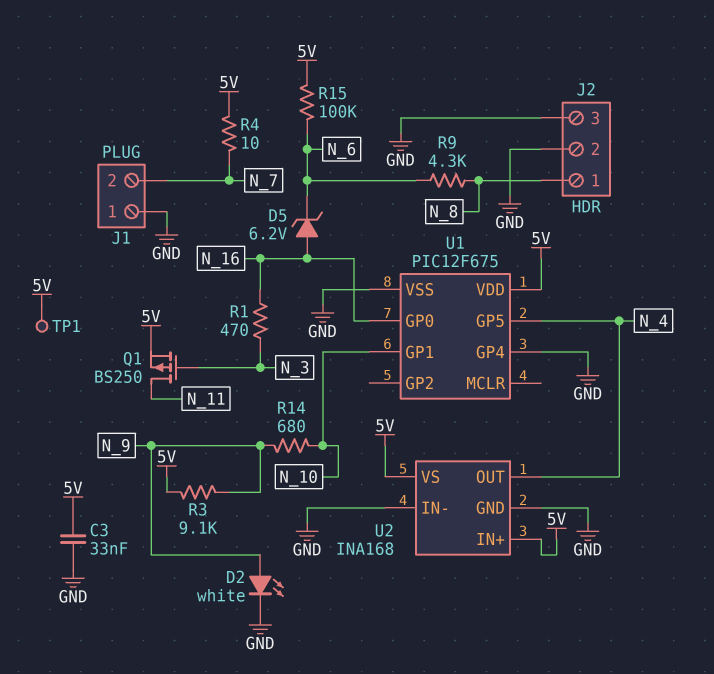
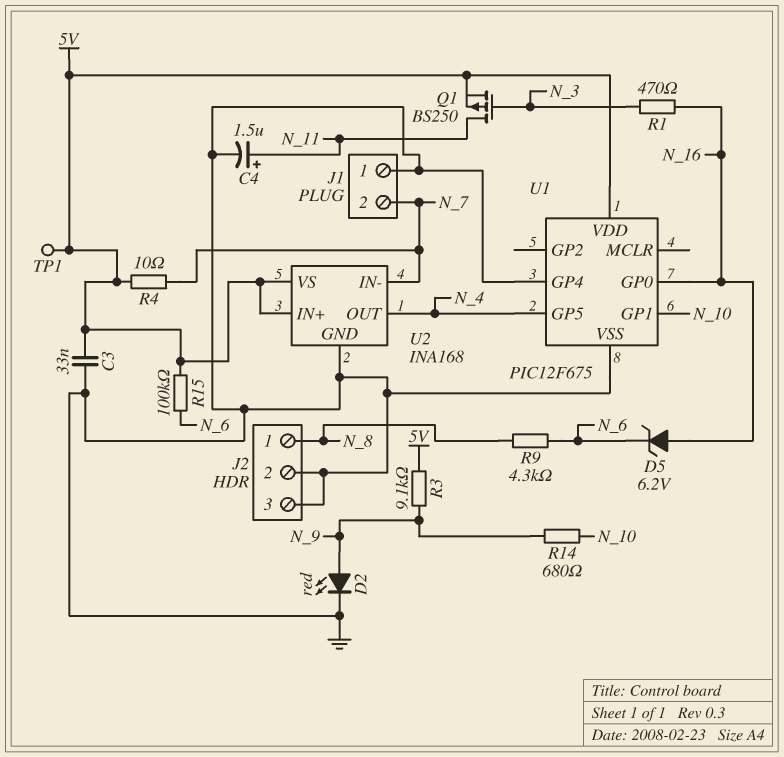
C4: none -> 1.5uF (plus N_11, minus GND)
D2: LED white (A N_9, K GND) -> LED red (A N_9, K GND)
U2 pin IN-: GND -> N_7

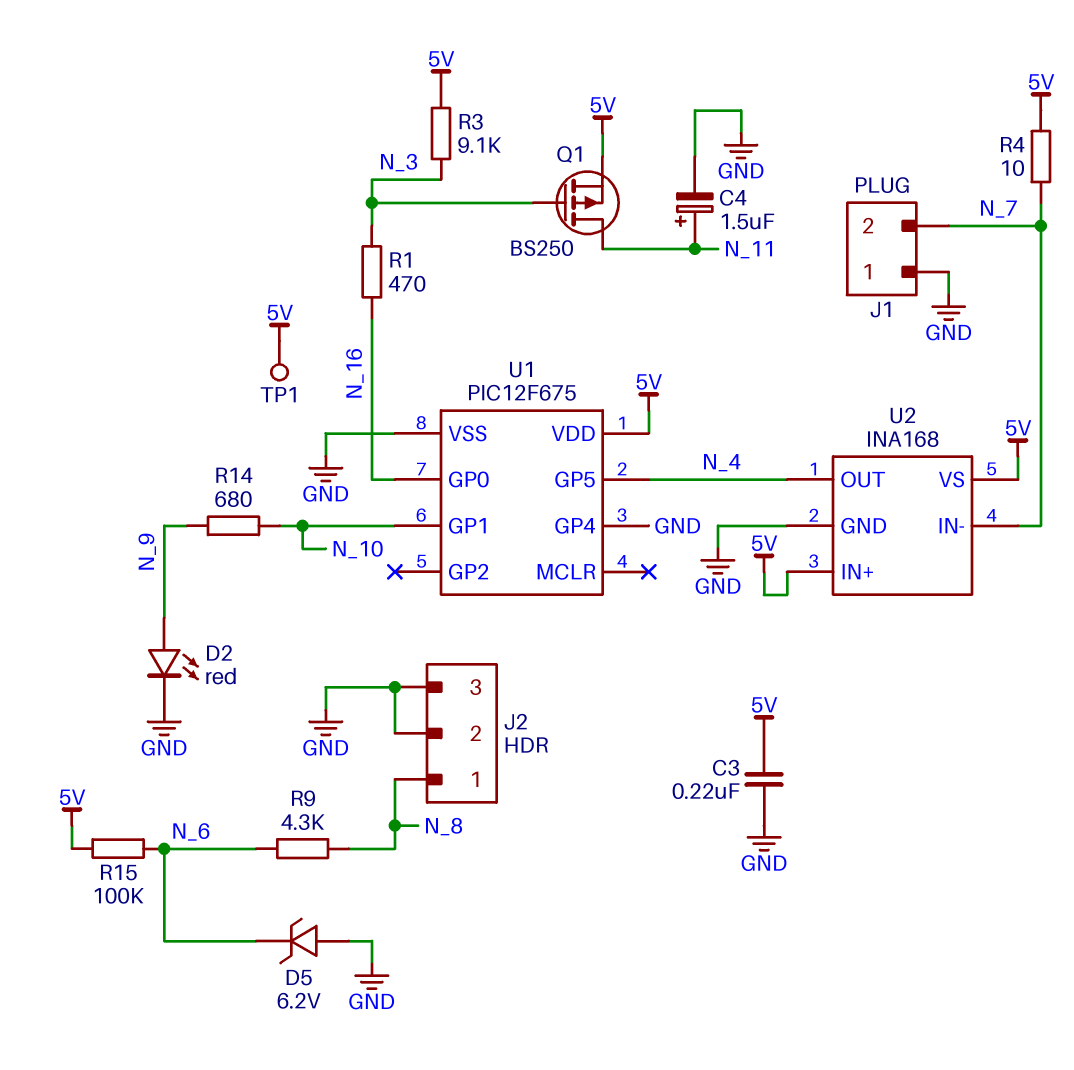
C3: 33nF (5V, GND) -> 220nF (5V, GND)
D5: zener 6.2V (A N_16, K N_6) -> zener 6.2V (A GND, K N_6)
R3: 9.1k (5V, N_9) -> 9.1k (5V, N_3)

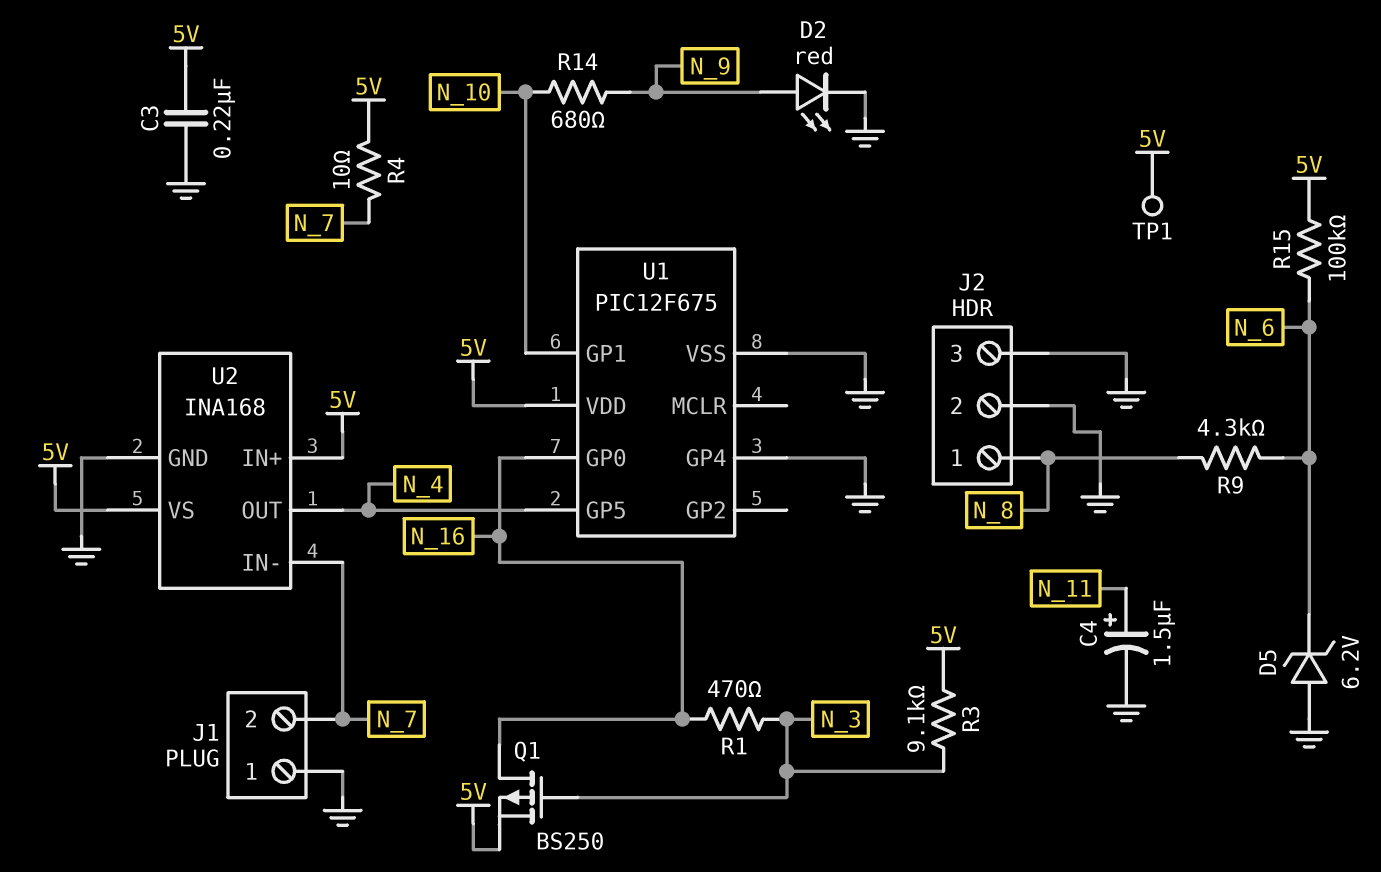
Q1: PMOS BS250 (G N_3, D N_11, S 5V) -> PMOS BS250 (G N_3, D N_16, S 5V)

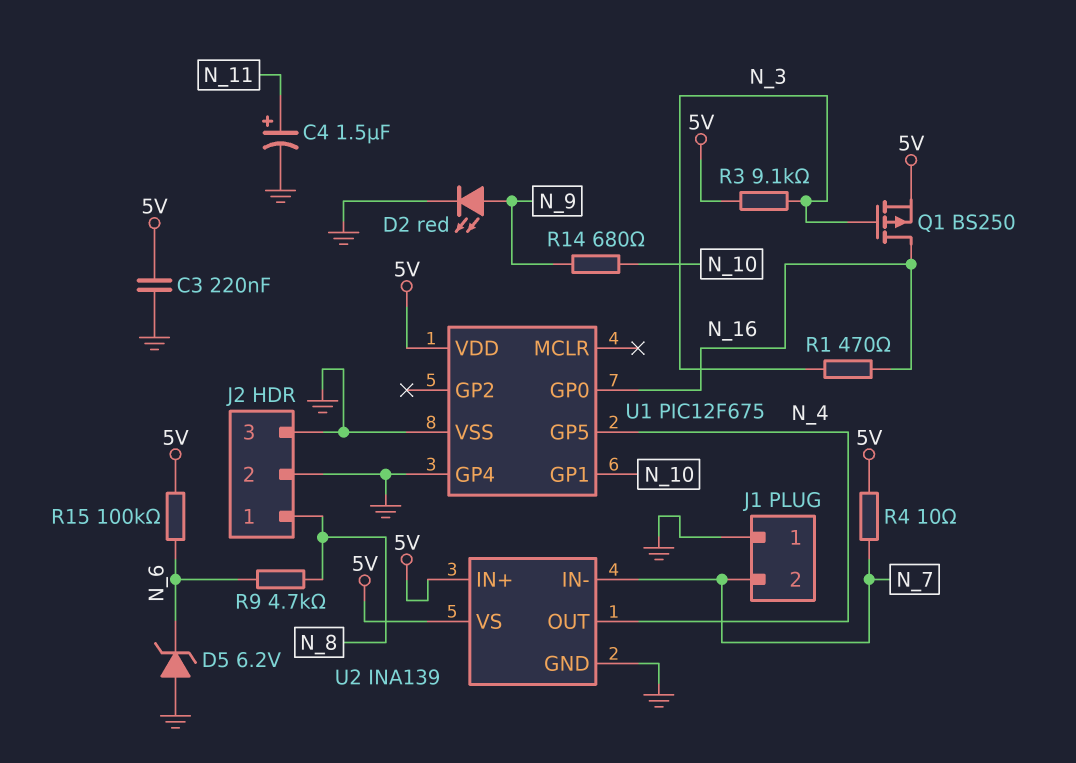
R9: 4.3k (N_6, N_8) -> 4.7k (N_6, N_8)
TP1: test point (5V) -> none
U2: INA168 -> INA139

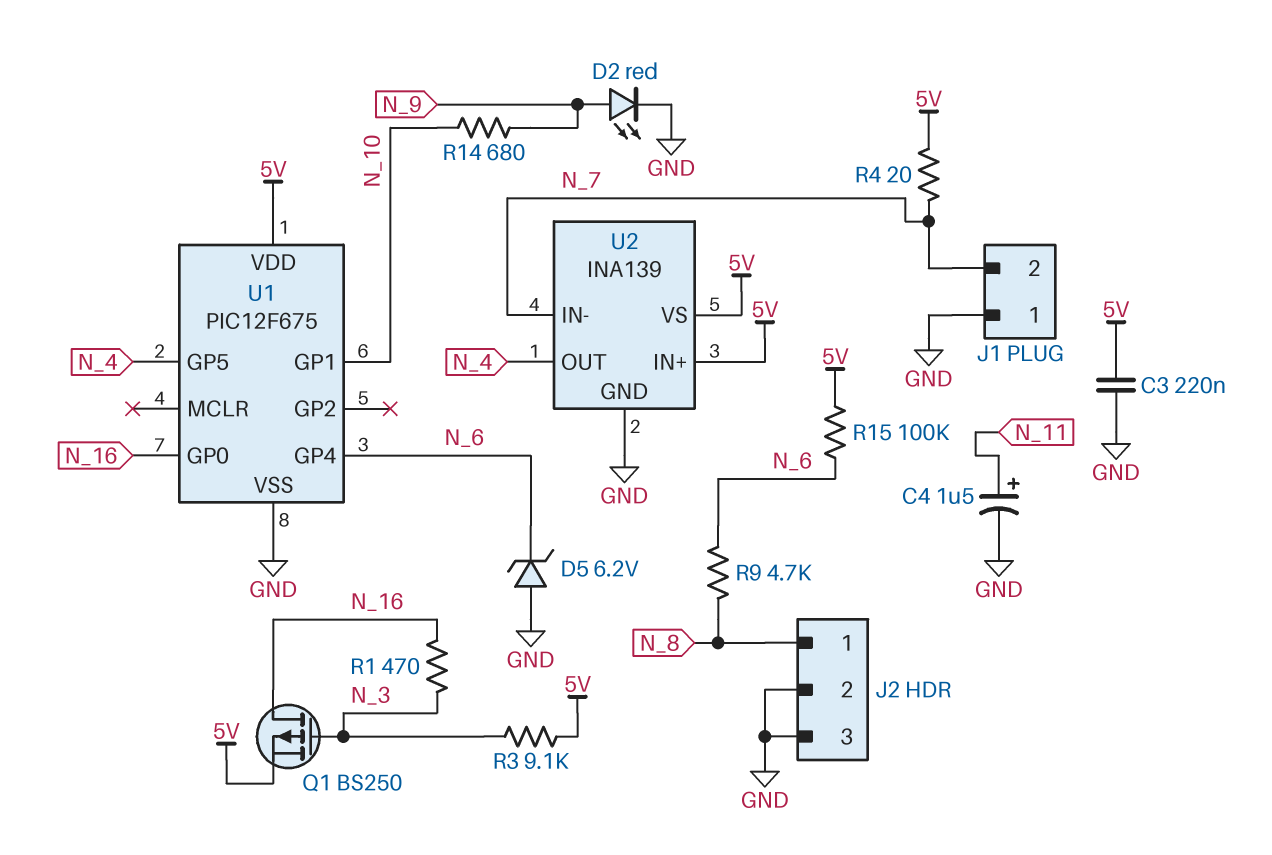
R4: 10 (5V, N_7) -> 20 (5V, N_7)
U1 pin GP4: GND -> N_6

